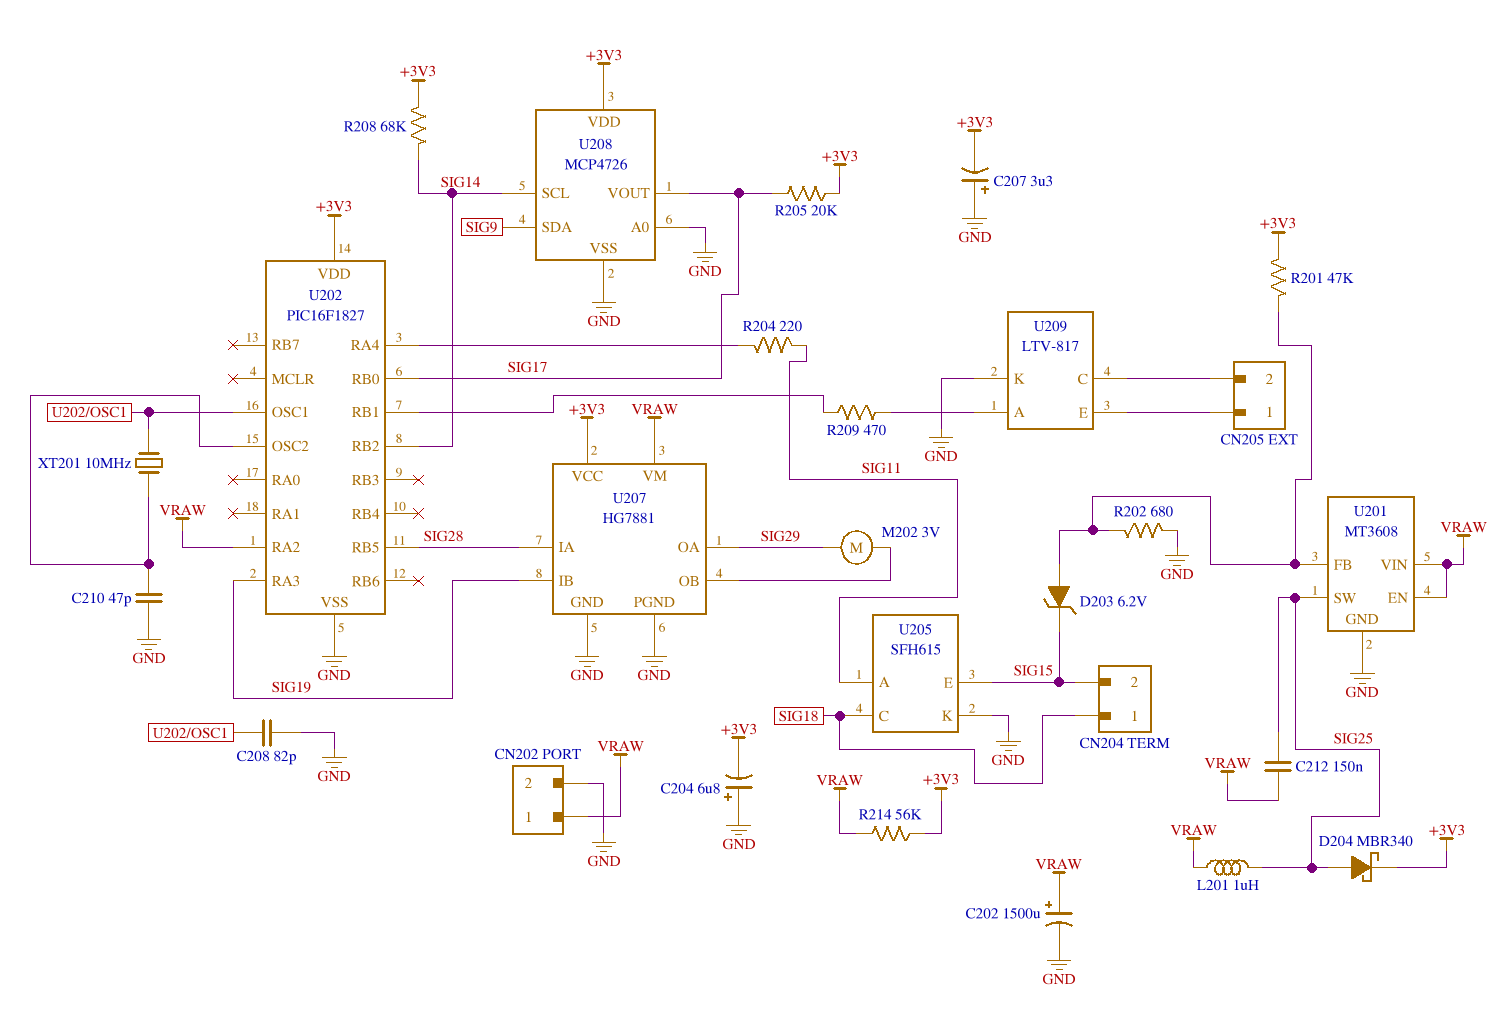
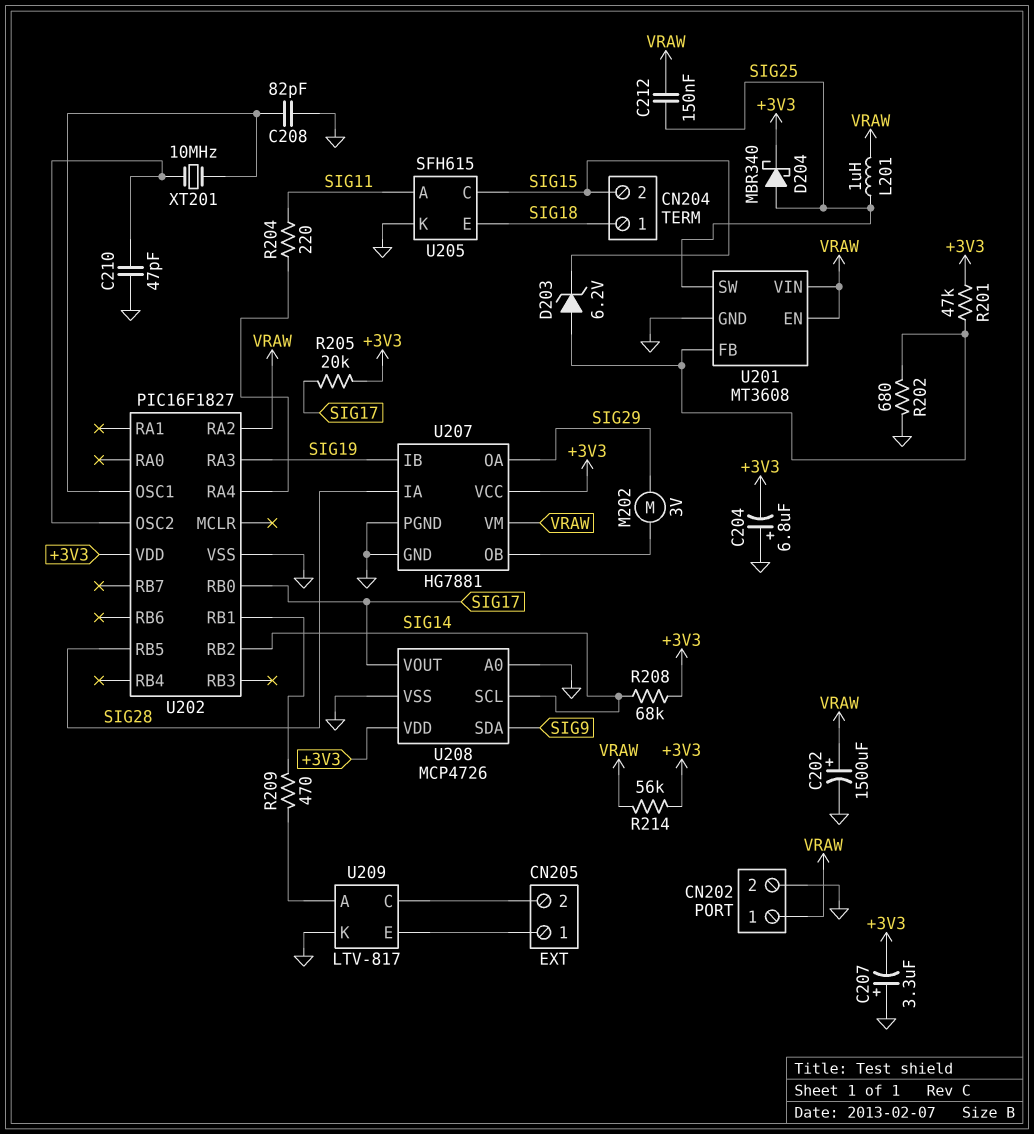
U205 pin C: SIG18 -> SIG15
U205 pin E: SIG15 -> SIG18

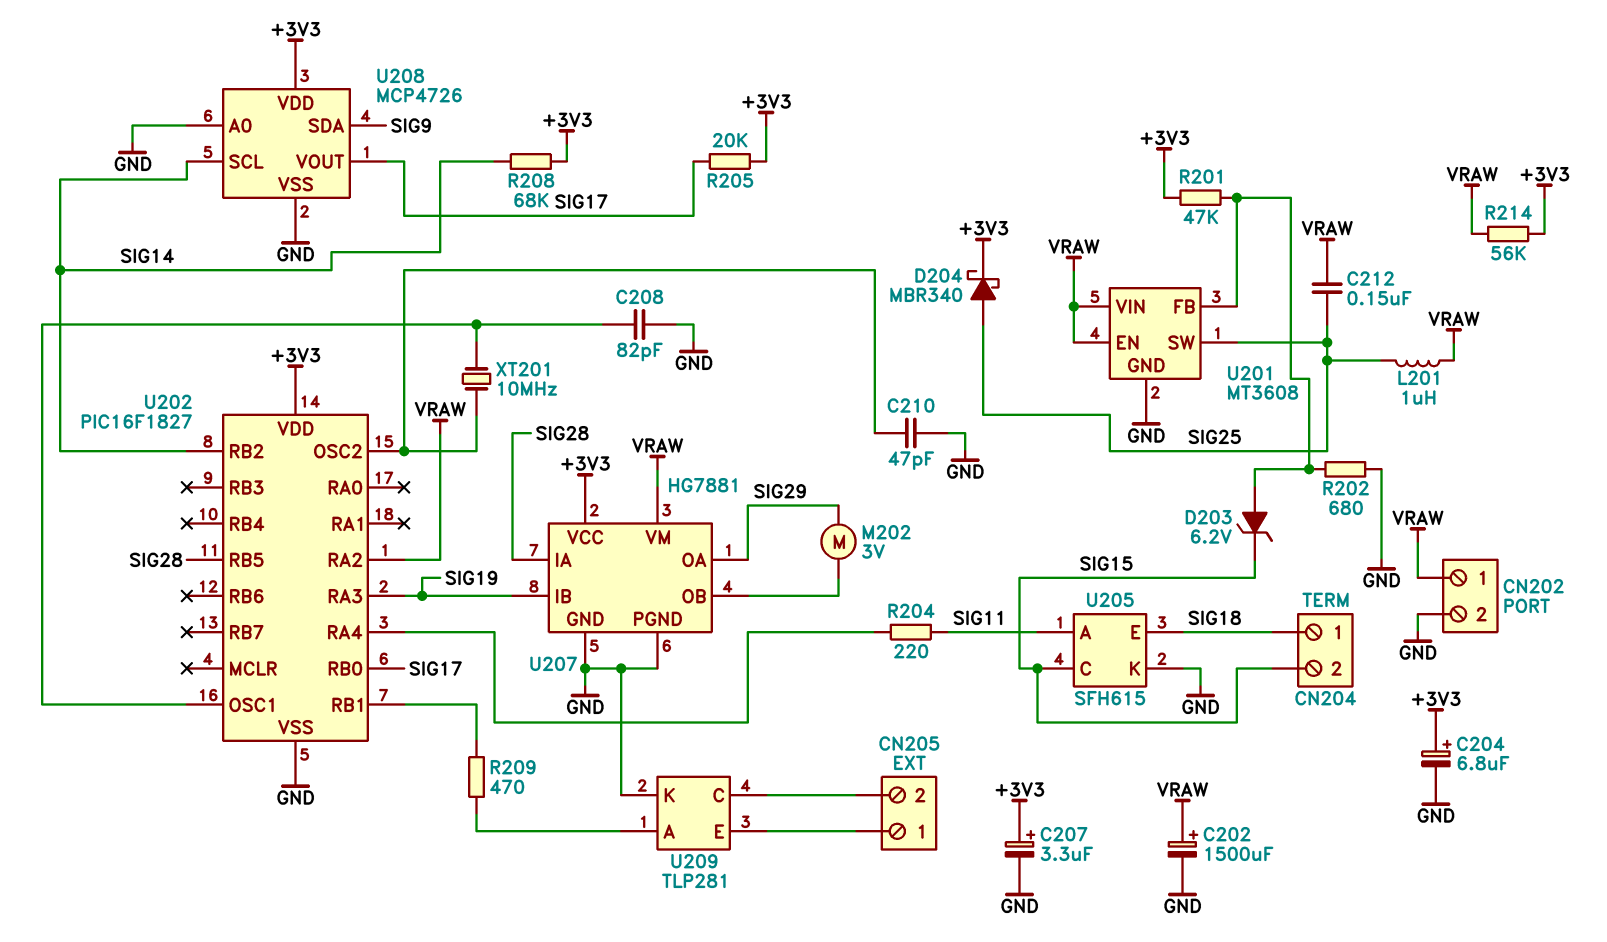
C204: 6.8uF (plus GND, minus +3V3) -> 6.8uF (plus +3V3, minus GND)
C207: 3.3uF (plus GND, minus +3V3) -> 3.3uF (plus +3V3, minus GND)
U209: LTV-817 -> TLP281

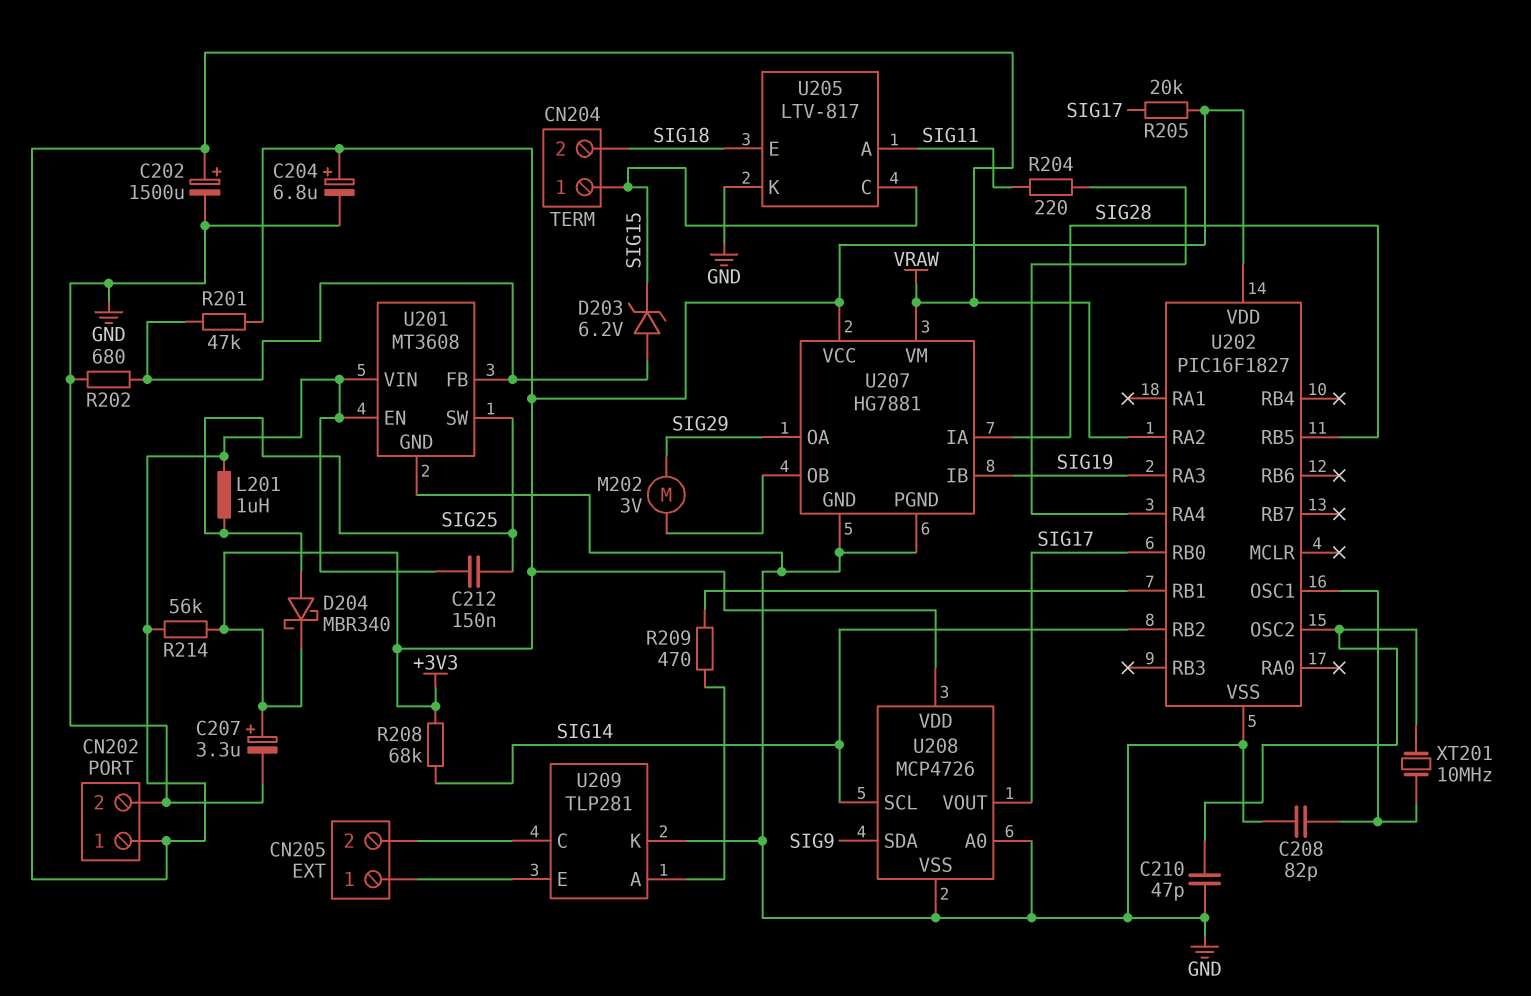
CN204 pin 1: SIG18 -> SIG15
CN204 pin 2: SIG15 -> SIG18
U205: SFH615 -> LTV-817

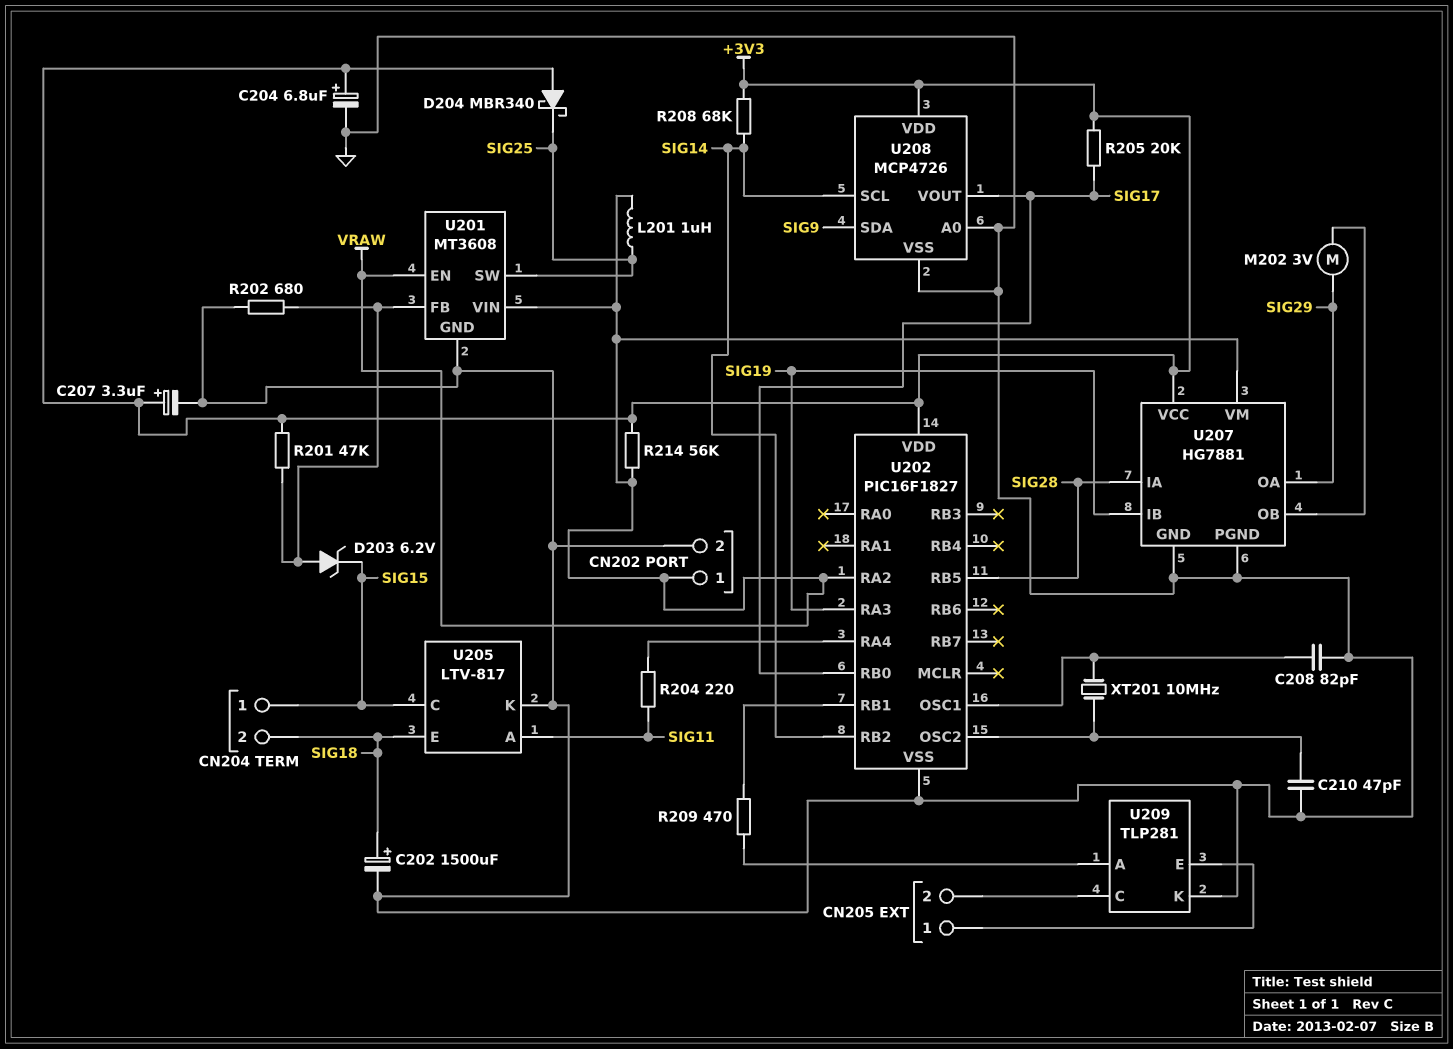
C202: 1500uF (plus VRAW, minus GND) -> 1500uF (plus SIG18, minus GND)
C212: 150nF (SIG25, VRAW) -> none
D204: schottky MBR340 (A SIG25, K +3V3) -> schottky MBR340 (A +3V3, K SIG25)

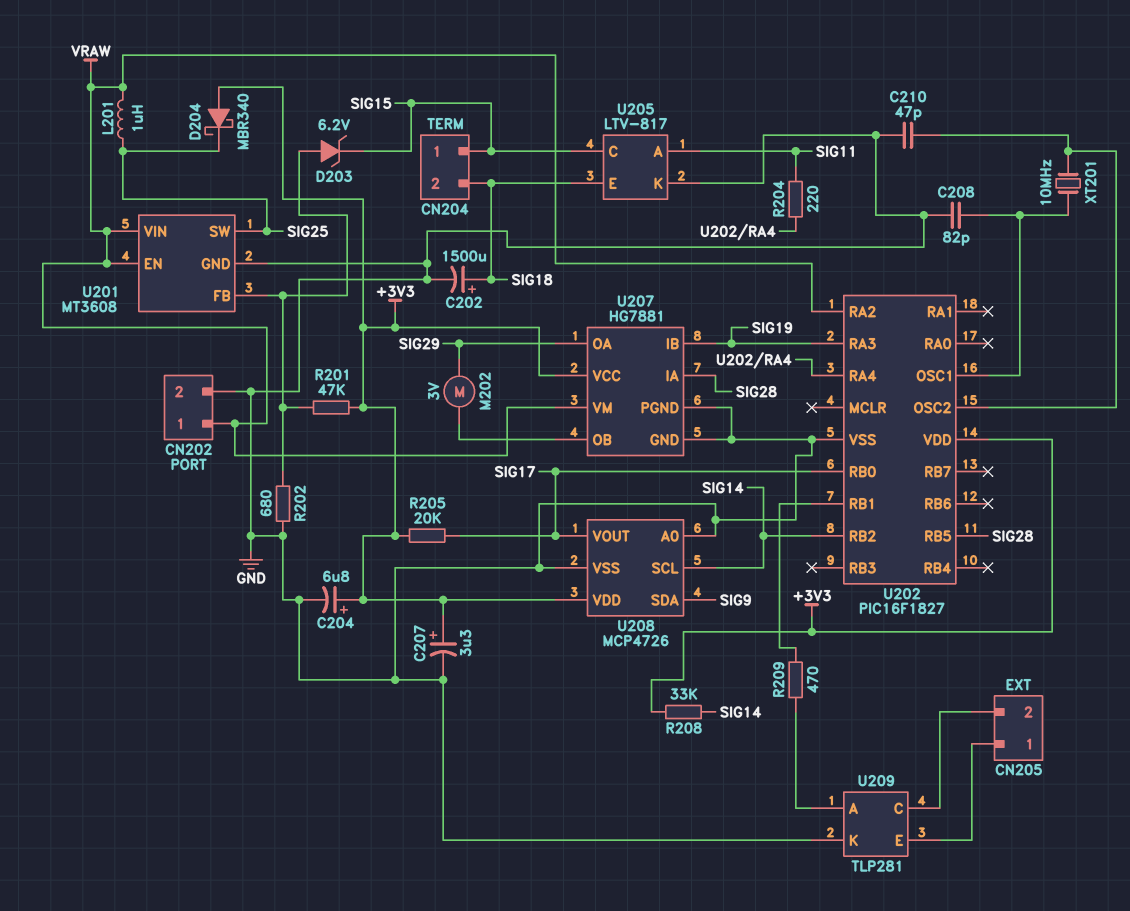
R208: 68k (+3V3, SIG14) -> 33k (+3V3, SIG14)
R214: 56k (+3V3, VRAW) -> none

